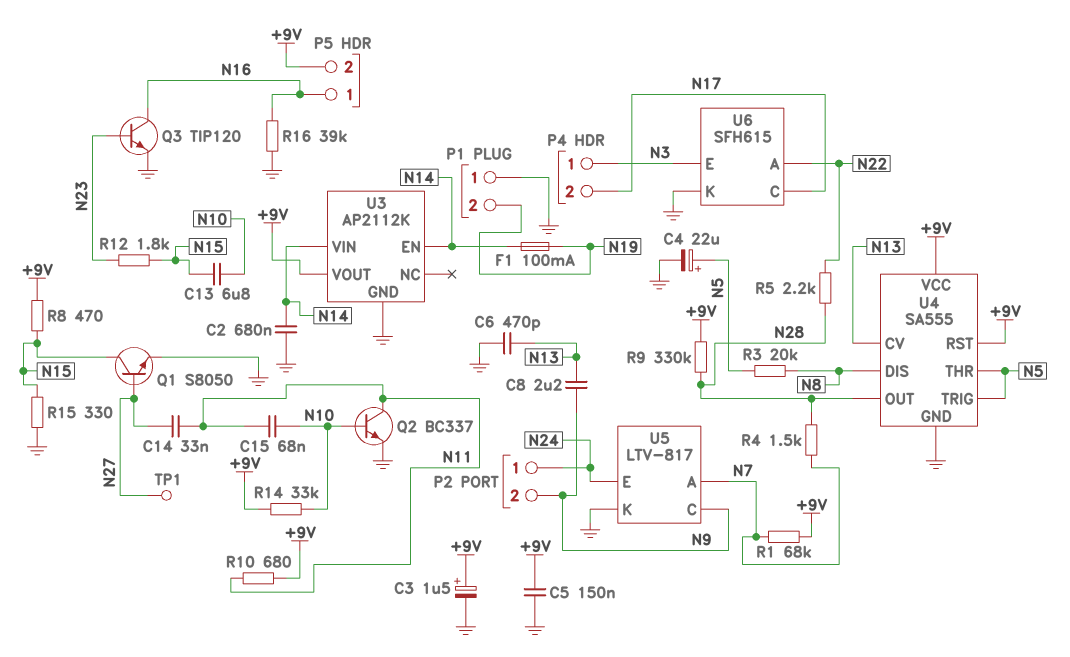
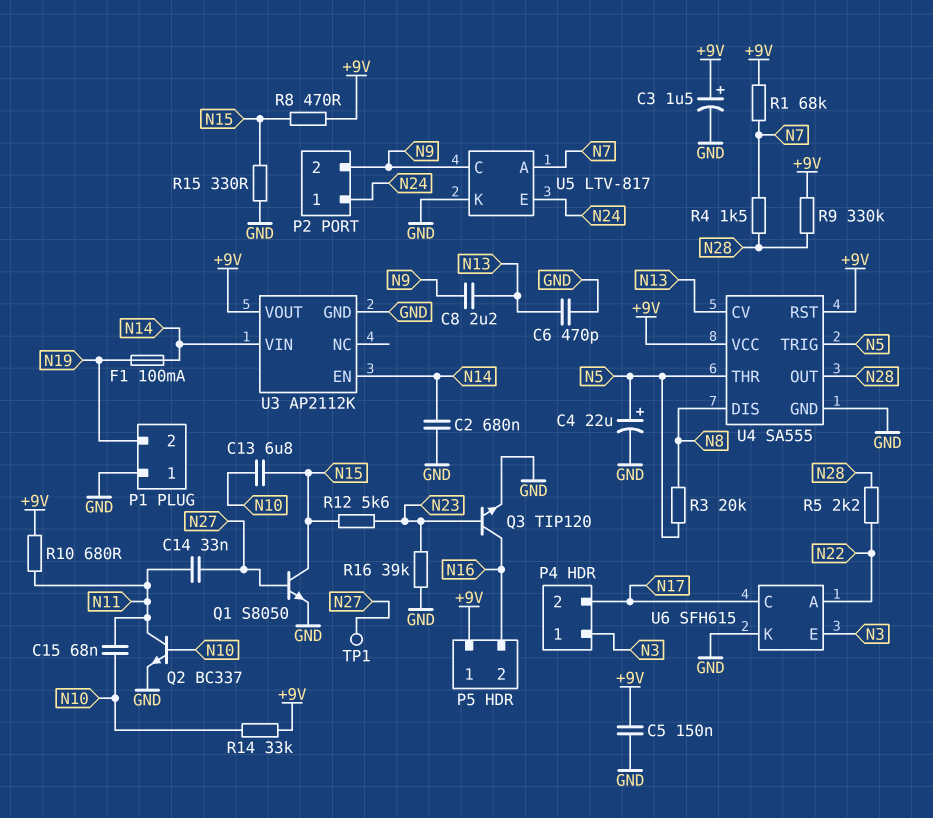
P5 pin 1: N16 -> +9V
P5 pin 2: +9V -> N16
R12: 1.8k (N15, N23) -> 5.6k (N15, N23)
R16: 39k (GND, N16) -> 39k (GND, N23)

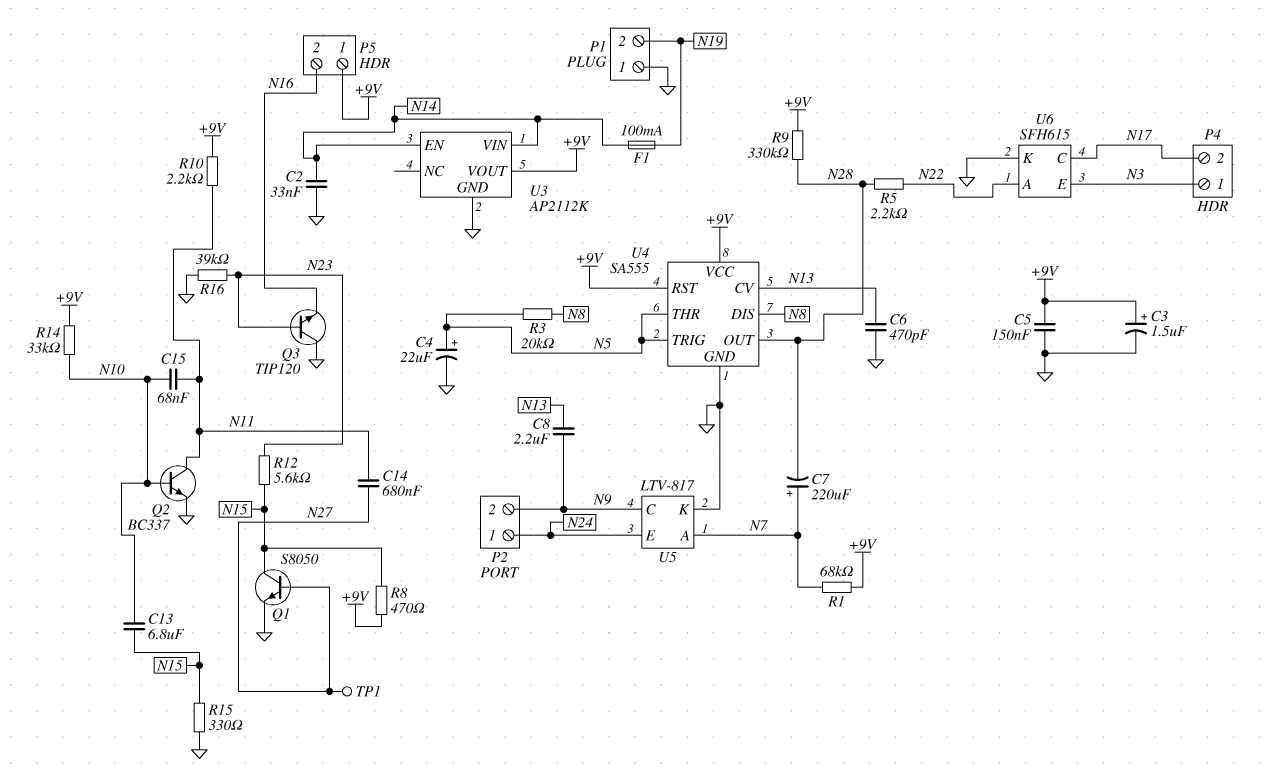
C2: 680nF (GND, N14) -> 33nF (GND, N14)
C7: none -> 220uF (plus N7, minus N28)
C14: 33nF (N11, N27) -> 680nF (N11, N27)
Q3: NPN TIP120 (B N23, C N16, E GND) -> NPN TIP120 (B N23, C GND, E N16)
R4: 1.5k (N7, N28) -> none
R10: 680 (+9V, N11) -> 2.2k (+9V, N11)

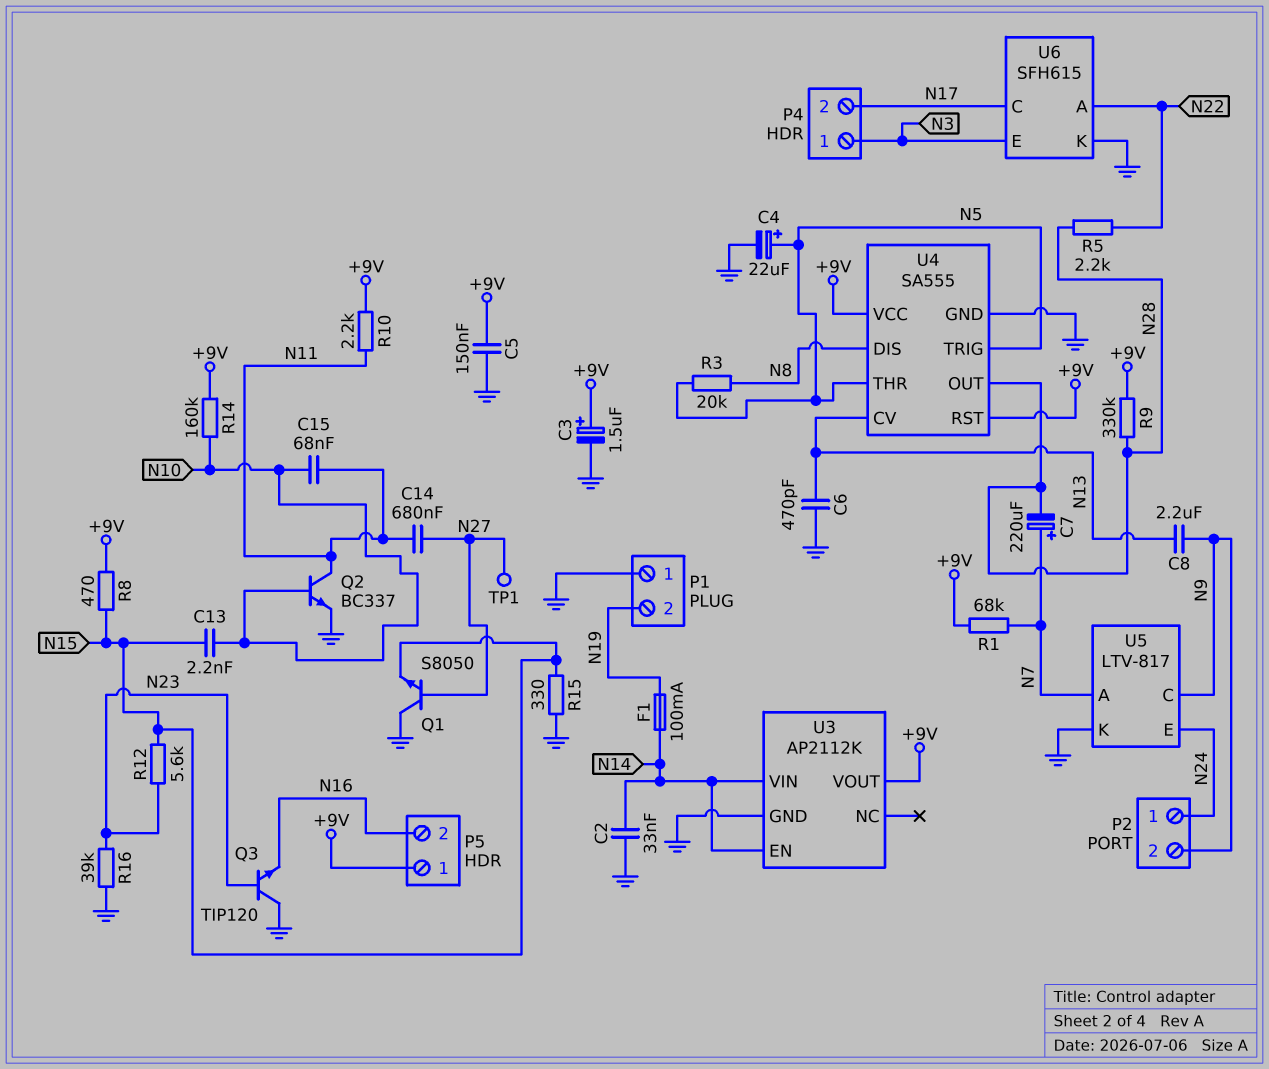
C13: 6.8uF (N10, N15) -> 2.2nF (N10, N15)
Q1: NPN S8050 (B N27, C N15, E GND) -> NPN S8050 (B N27, C GND, E N15)
R14: 33k (+9V, N10) -> 160k (+9V, N10)

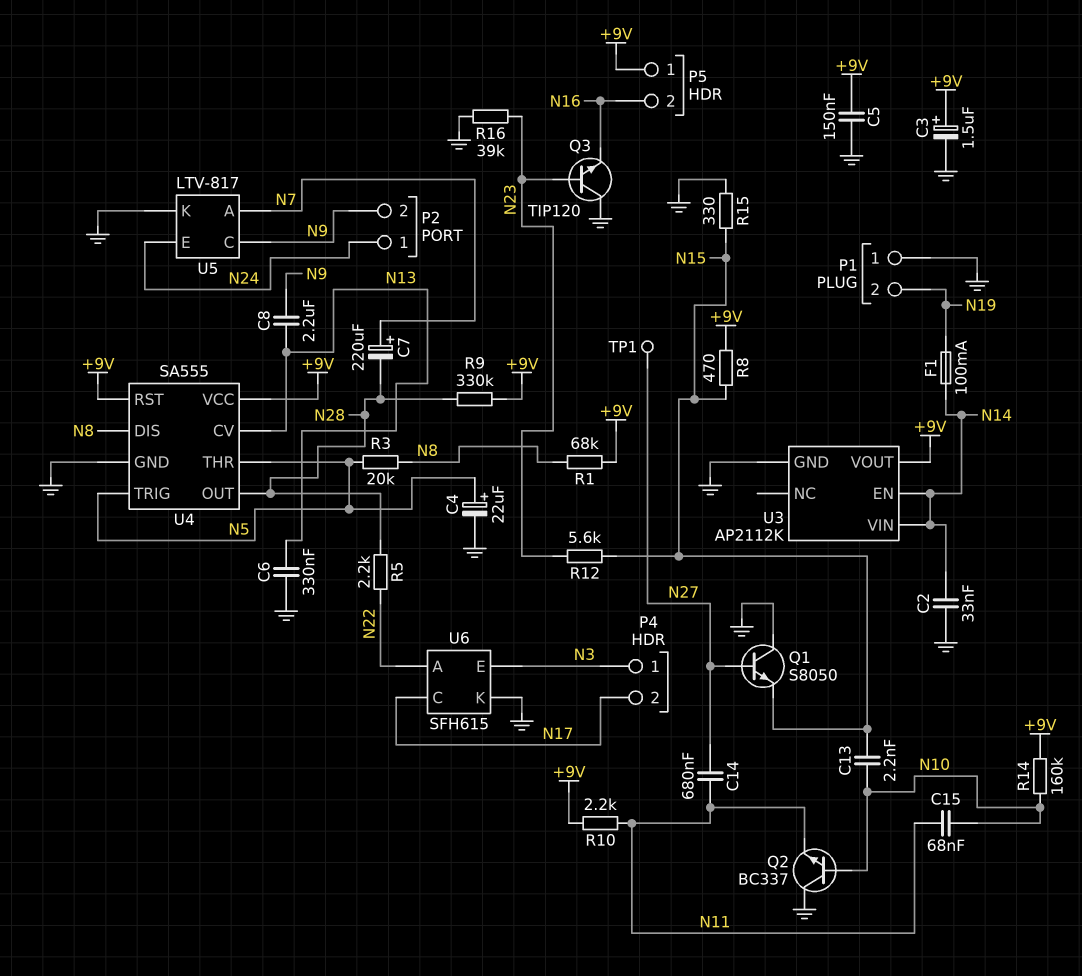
C6: 470pF (GND, N13) -> 330nF (GND, N13)
Q2: NPN BC337 (B N10, C N11, E GND) -> NPN BC337 (B N10, C GND, E N11)
R1: 68k (+9V, N7) -> 68k (+9V, N8)

